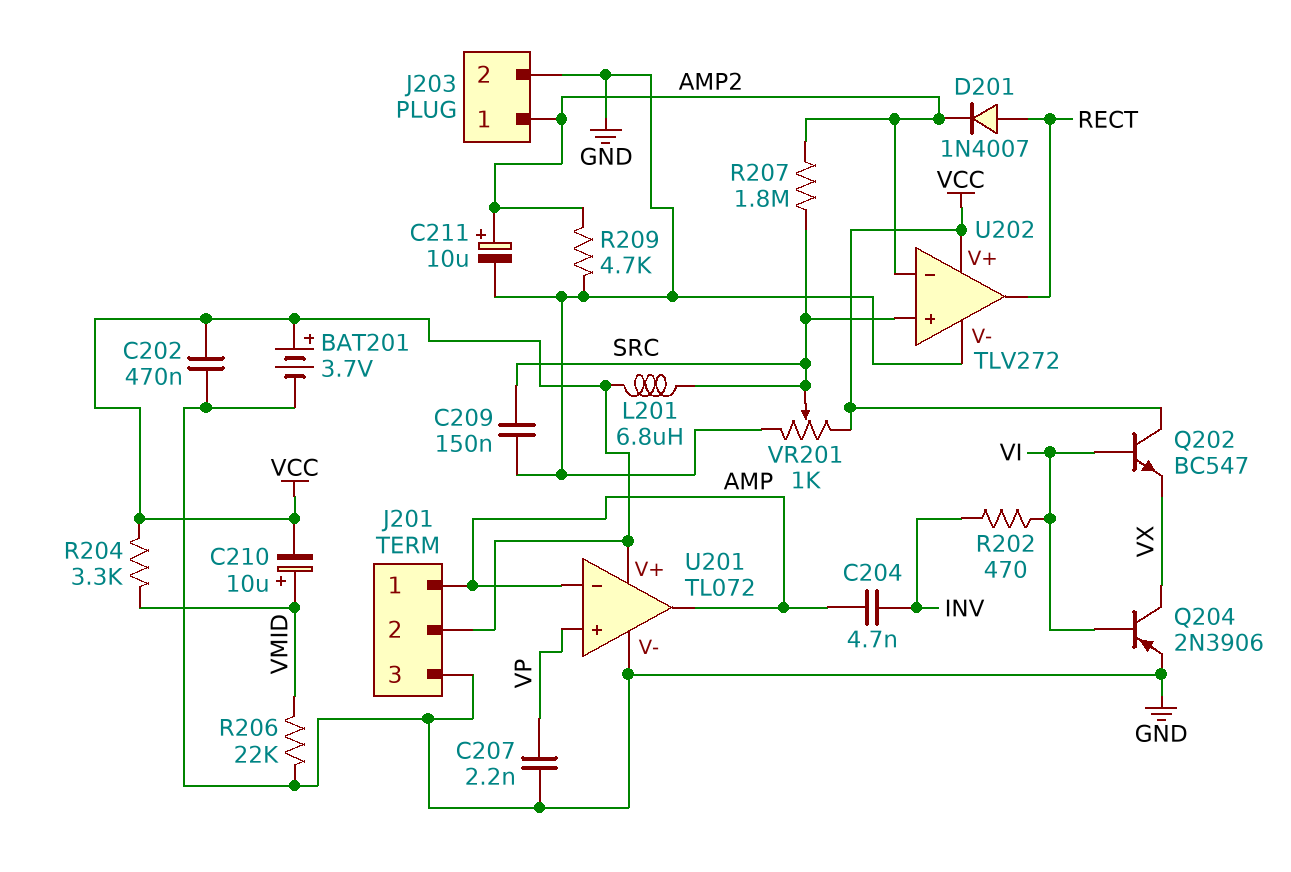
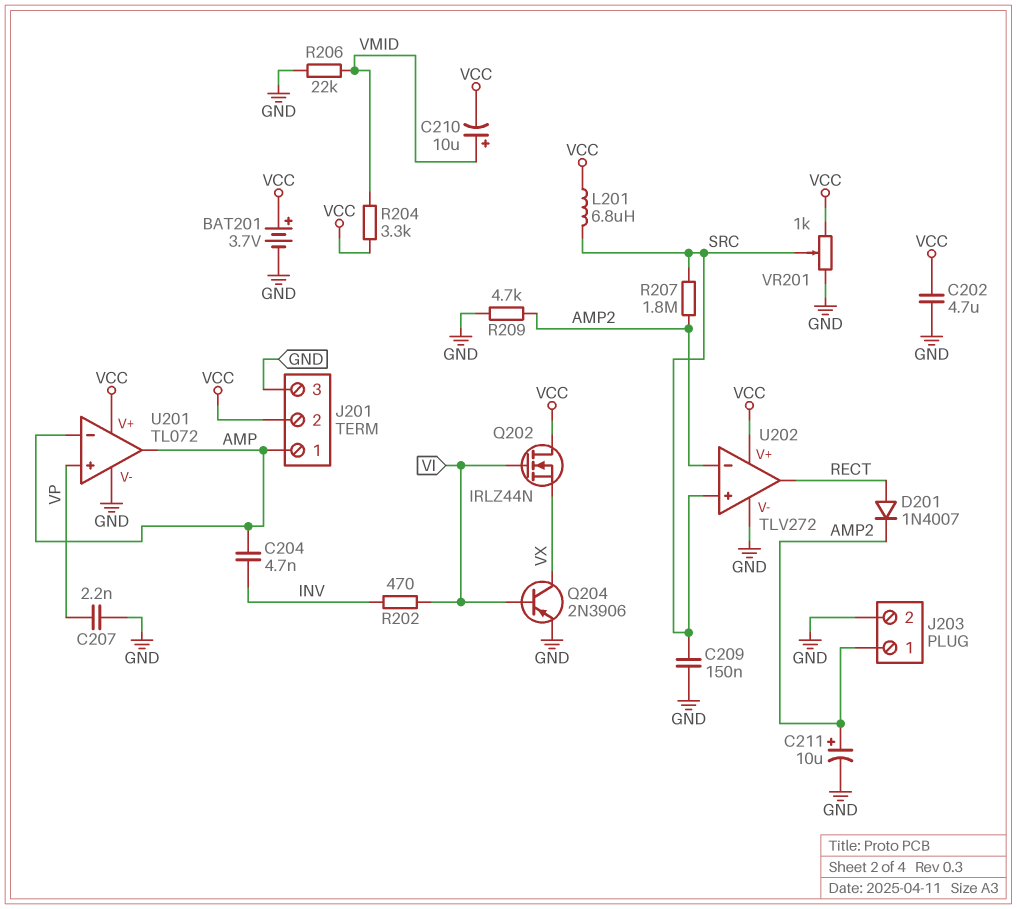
C202: 470nF (GND, VCC) -> 4.7uF (GND, VCC)
Q202: NPN BC547 (B VI, C VCC, E VX) -> NMOS IRLZ44N (G VI, D VCC, S VX)

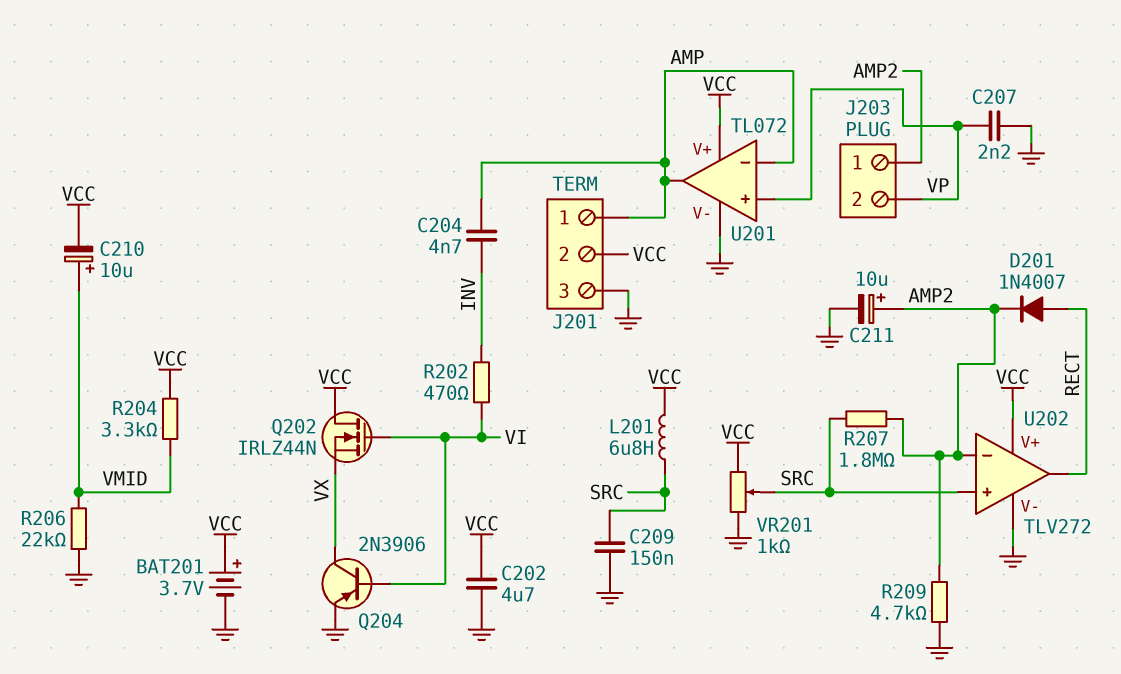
J203 pin 2: GND -> VP

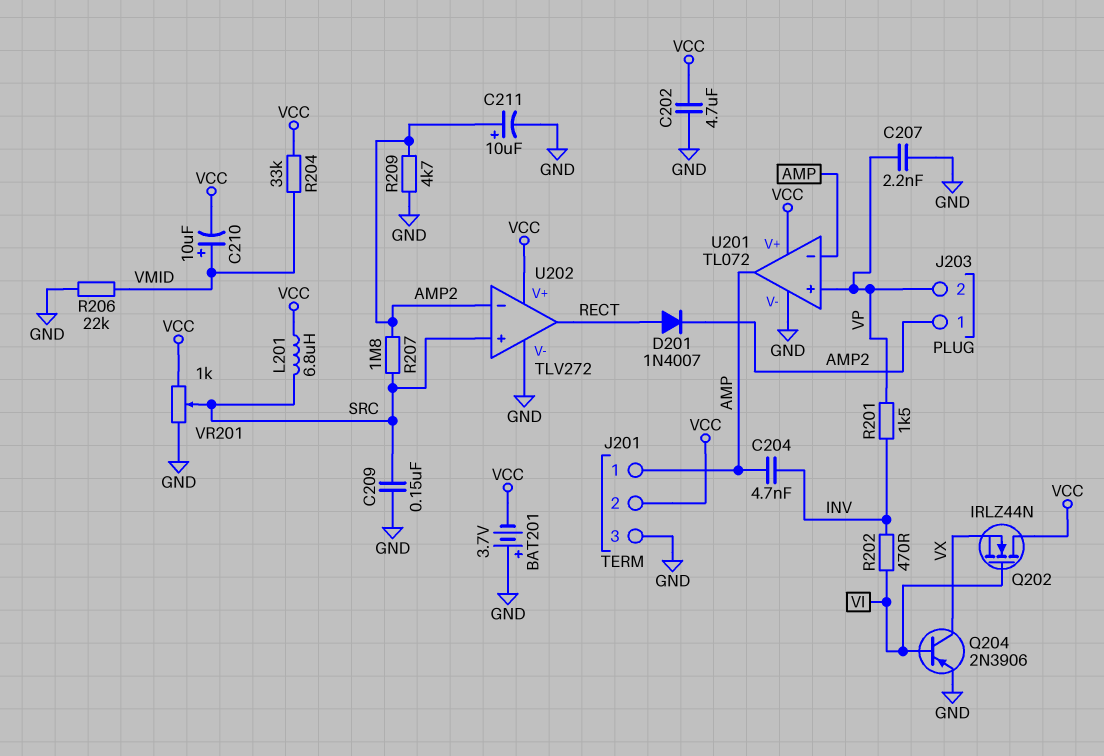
BAT201: 3.7V (plus VCC, minus GND) -> 3.7V (plus GND, minus VCC)
R201: none -> 1.5k (INV, VP)
R204: 3.3k (VCC, VMID) -> 33k (VCC, VMID)

